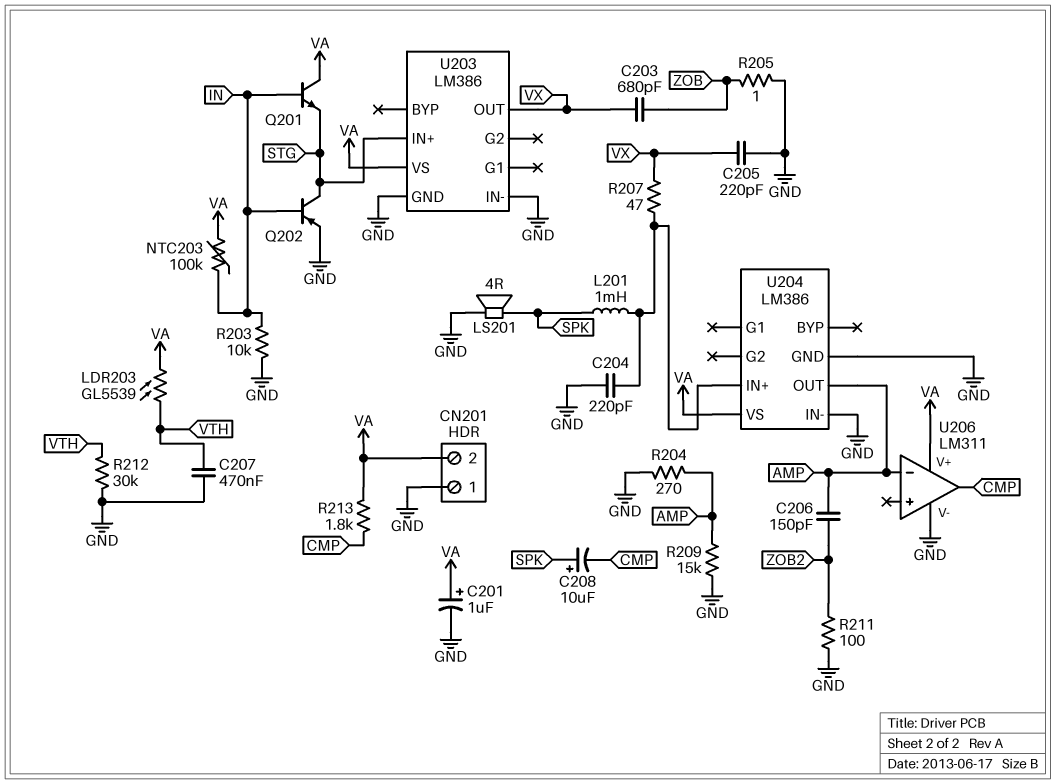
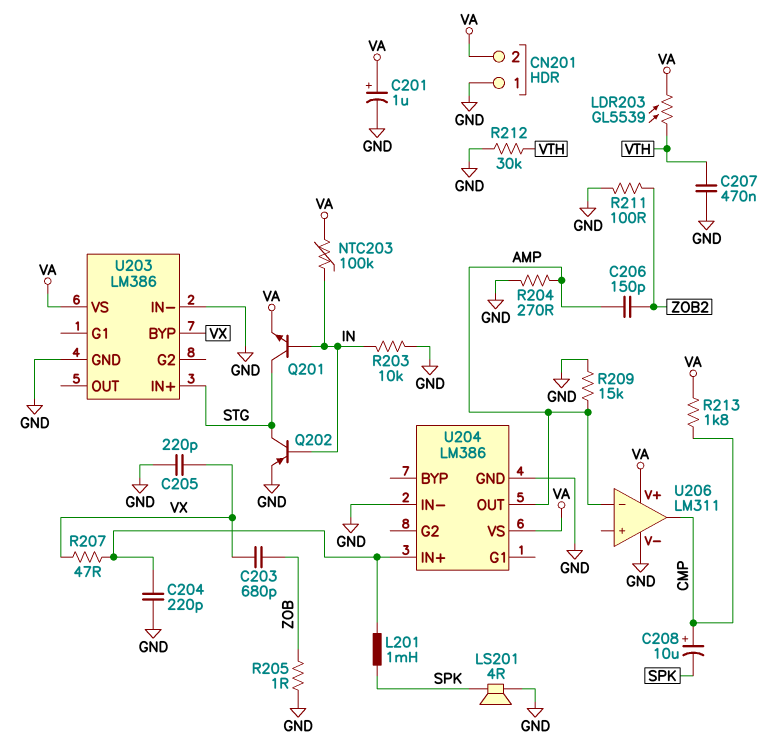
C208: 10uF (plus SPK, minus CMP) -> 10uF (plus CMP, minus SPK)
Q201: NPN (B IN, C VA, E STG) -> NPN (B IN, C STG, E VA)
U203 pin BYP: none -> VX
U203 pin OUT: VX -> none

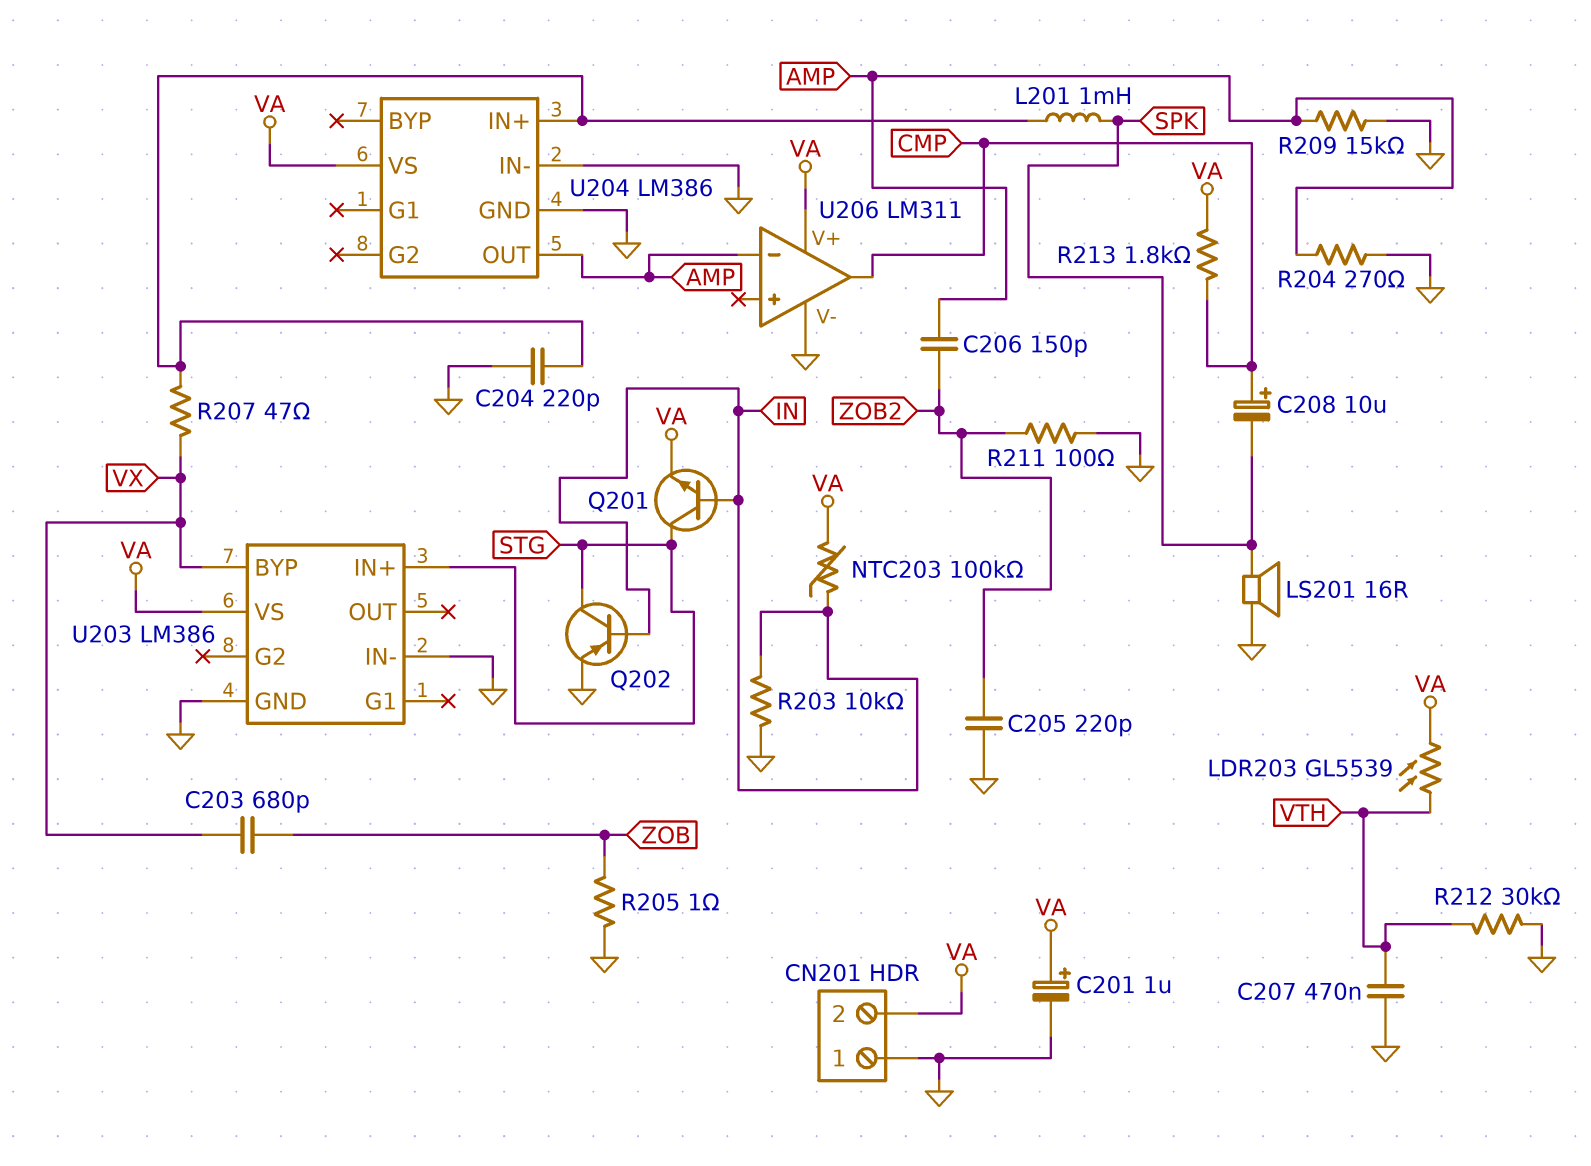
C205: 220pF (GND, VX) -> 220pF (GND, ZOB2)
LS201: speaker 4R (GND, SPK) -> speaker 16R (GND, SPK)

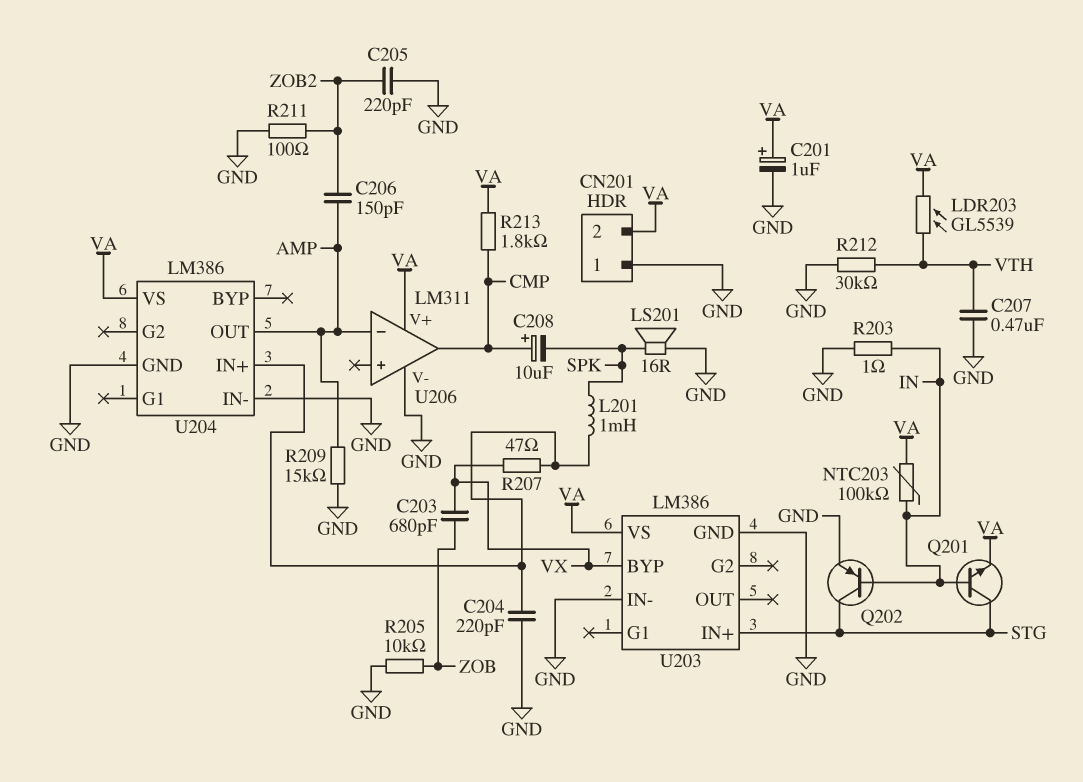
R203: 10k (GND, IN) -> 1 (GND, IN)
R204: 270 (AMP, GND) -> none
R205: 1 (GND, ZOB) -> 10k (GND, ZOB)

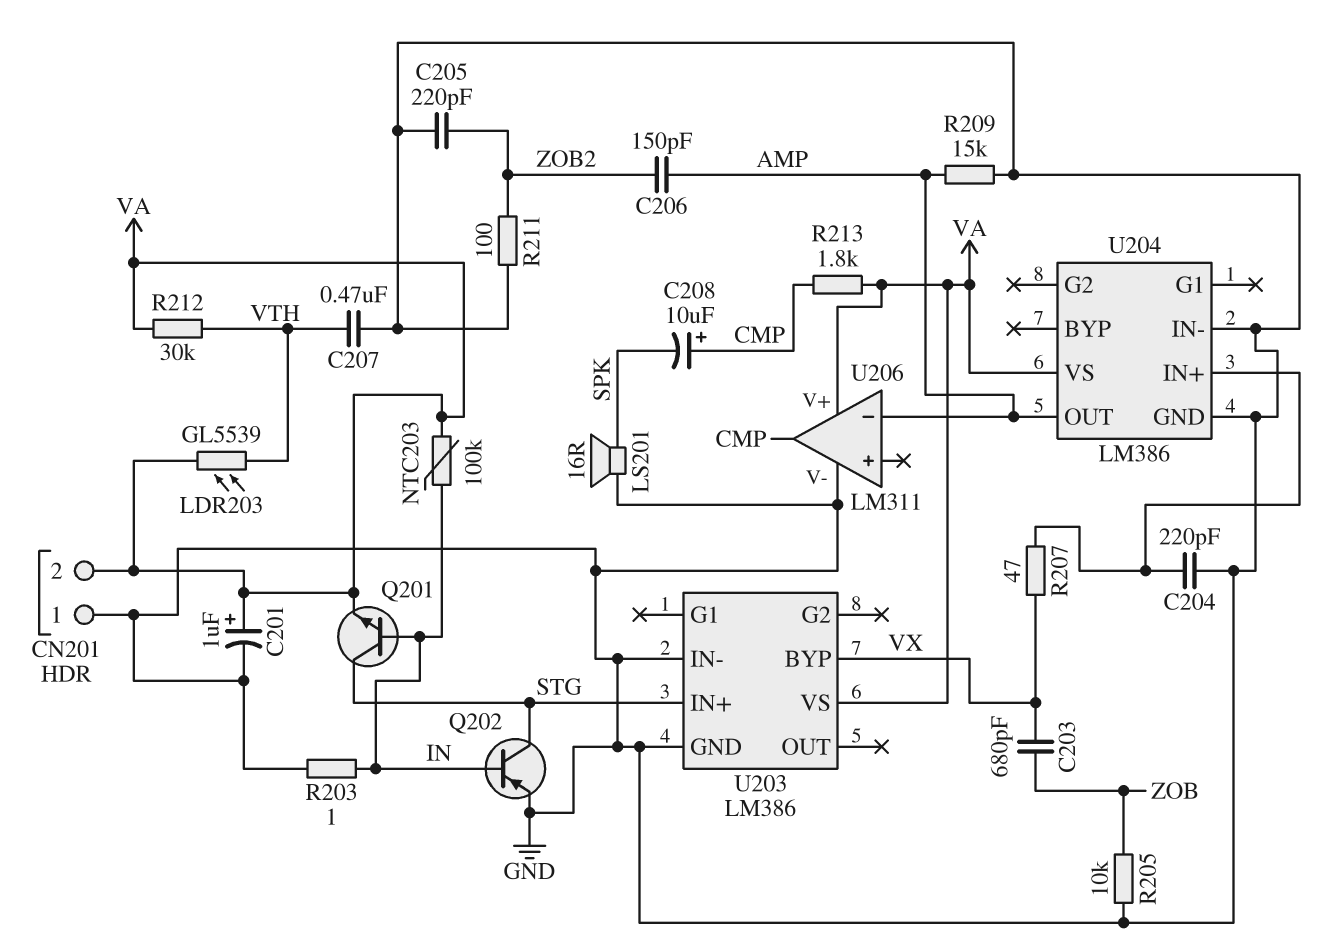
L201: 1mH (SPK, U204/IN+) -> none
R212: 30k (GND, VTH) -> 30k (VA, VTH)

